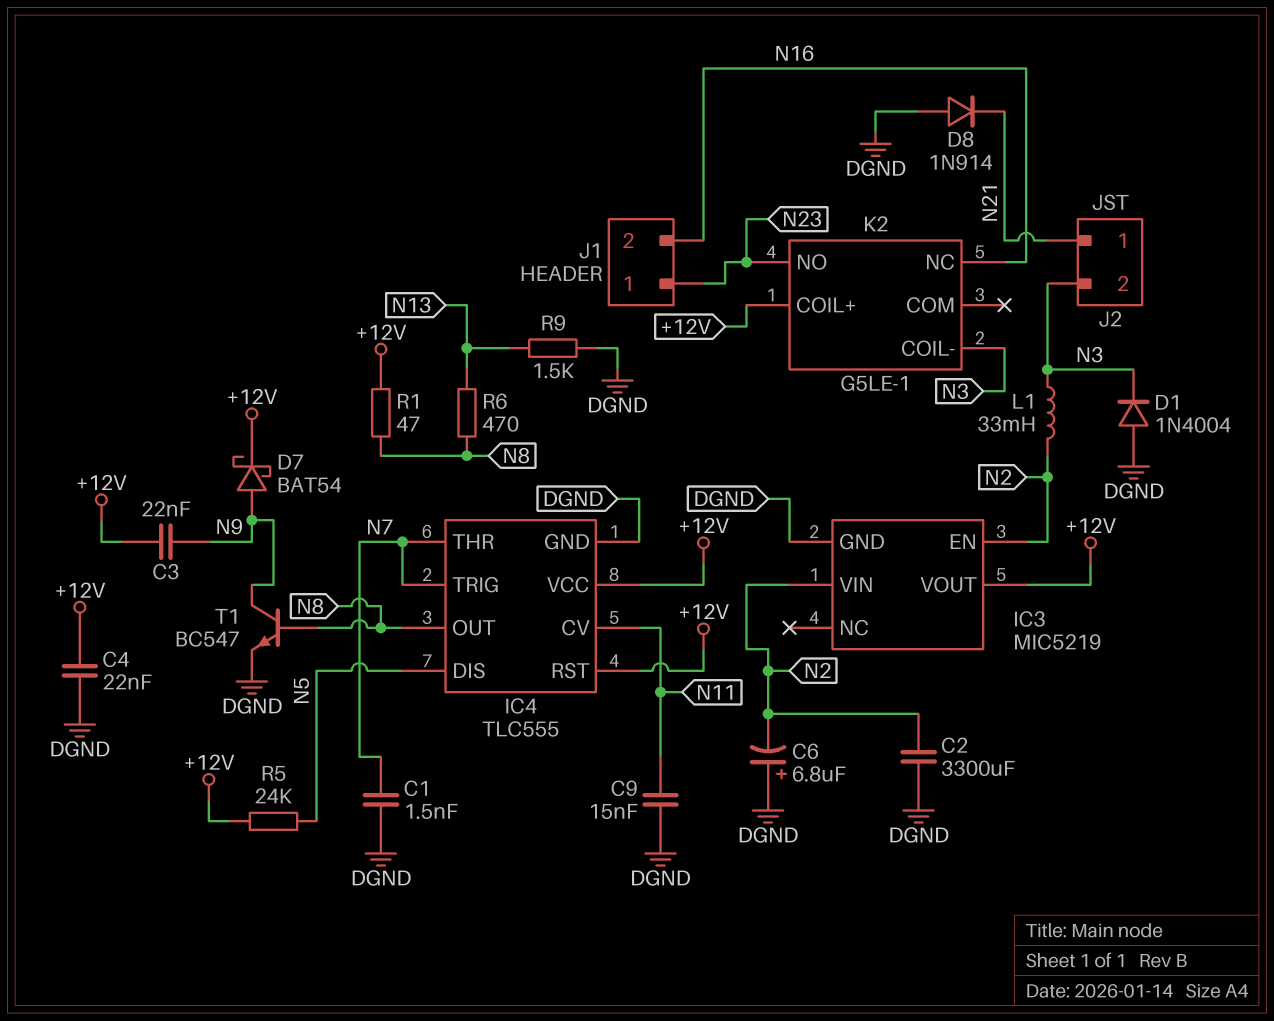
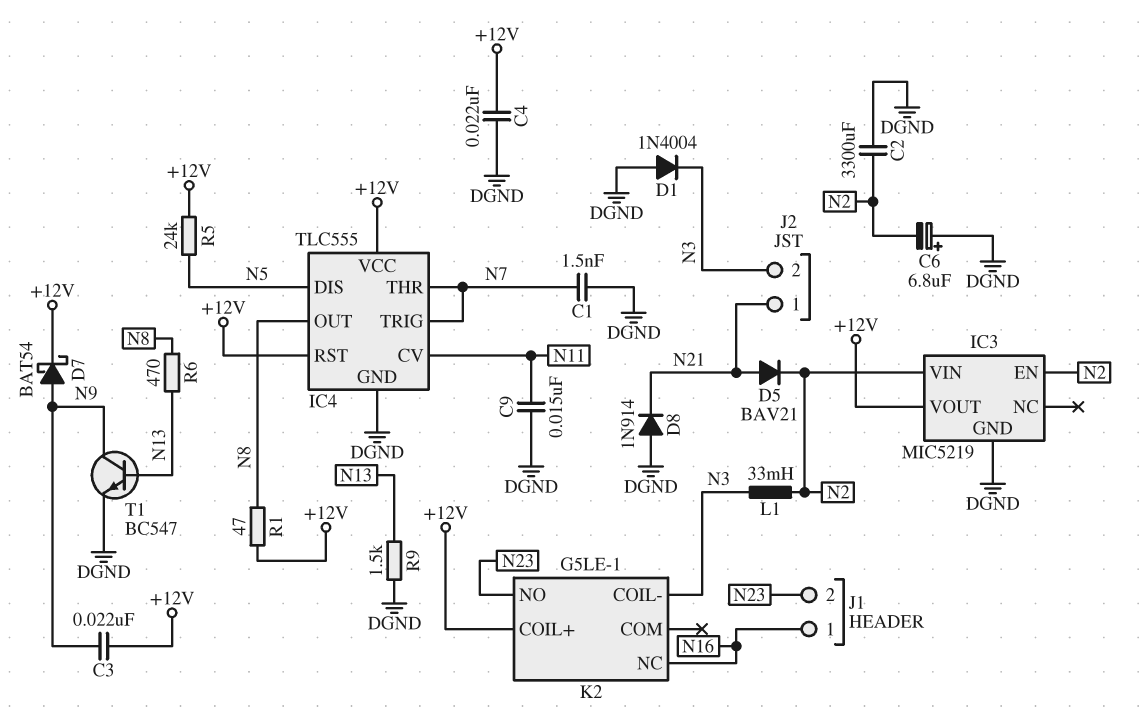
D5: none -> diode BAV21 (A N21, K N2)
J1 pin 1: N23 -> N16
J1 pin 2: N16 -> N23
T1: NPN BC547 (B N8, C N9, E DGND) -> NPN BC547 (B N13, C N9, E DGND)

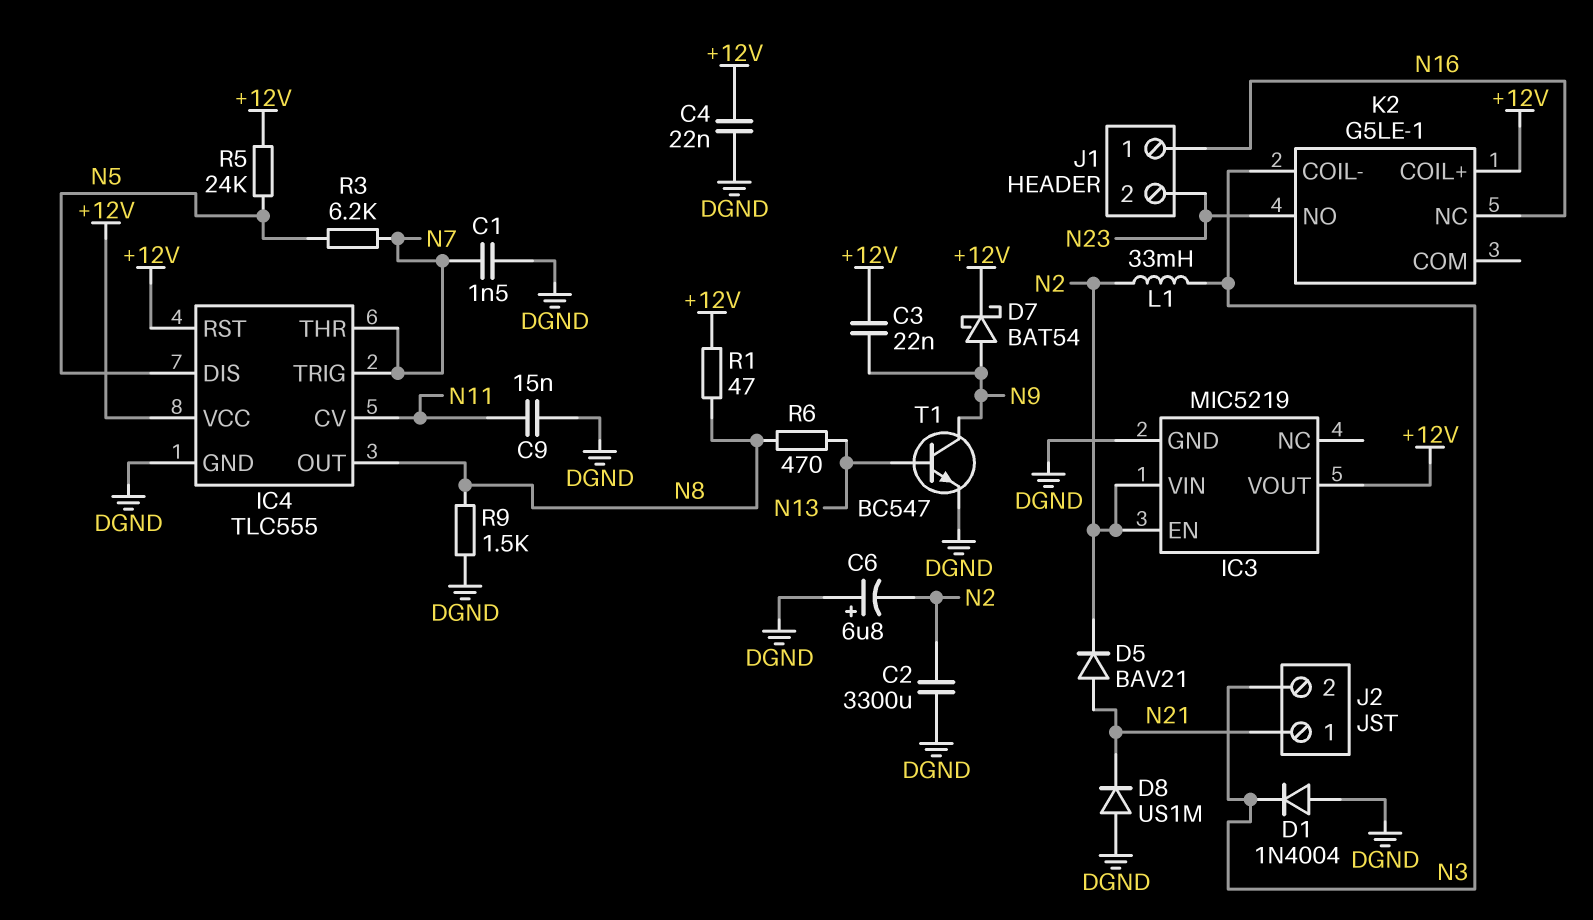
D8: diode 1N914 (A DGND, K N21) -> diode US1M (A DGND, K N21)
R3: none -> 6.2k (N5, N7)
R9: 1.5k (DGND, N13) -> 1.5k (DGND, N8)

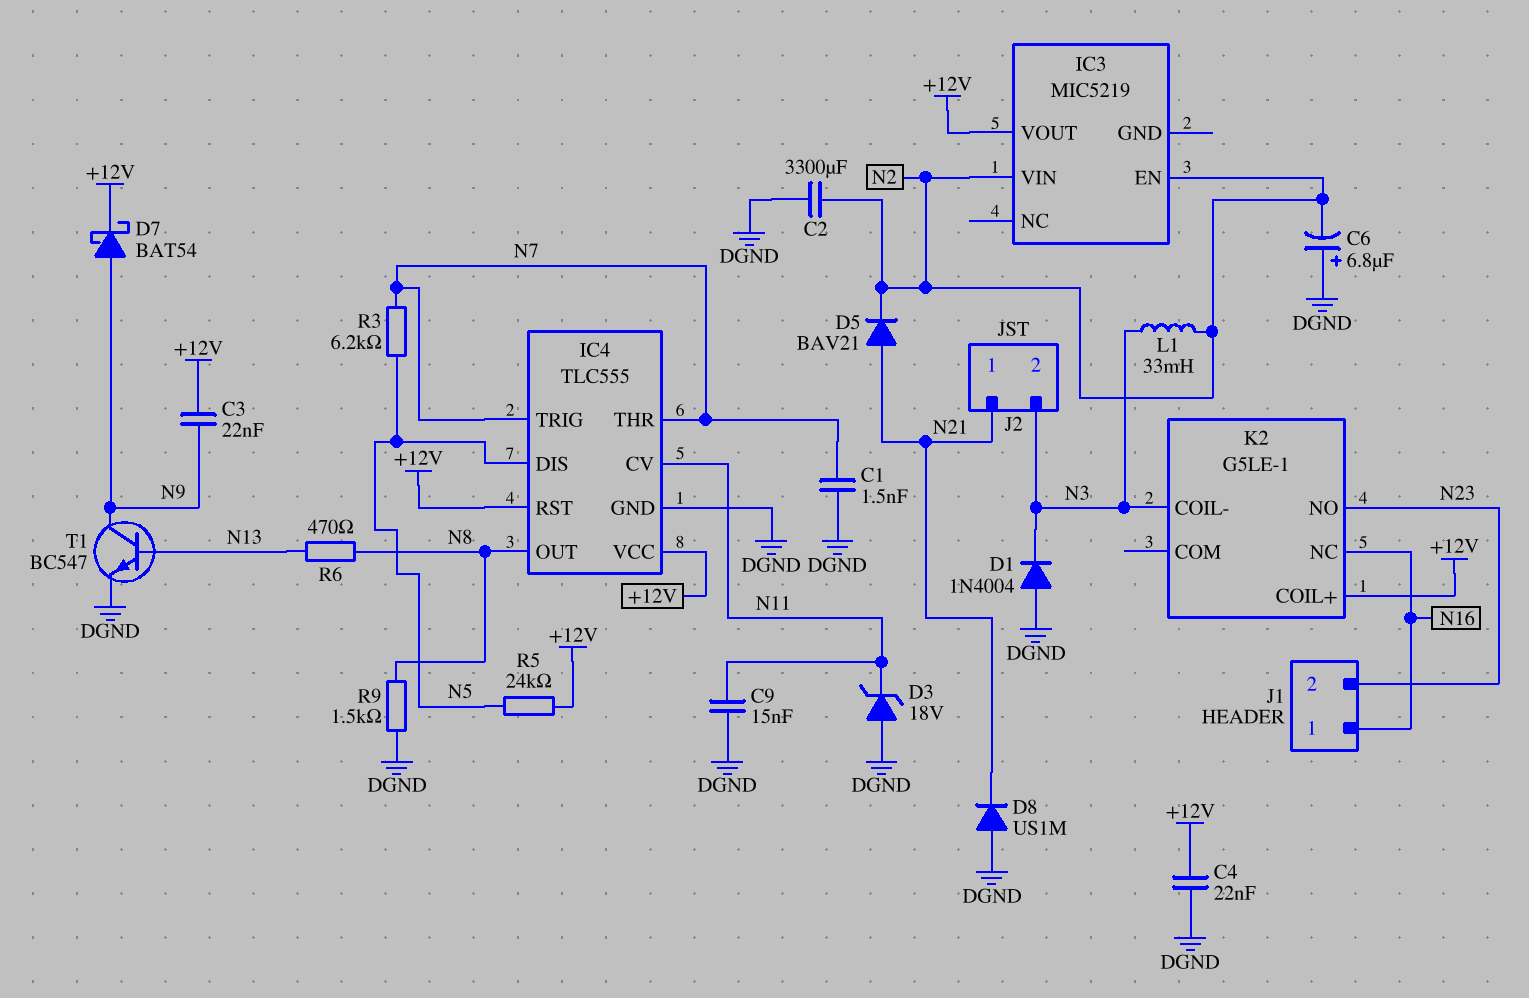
D3: none -> zener 18V (A DGND, K N11)
IC3 pin GND: DGND -> none
R1: 47 (+12V, N8) -> none

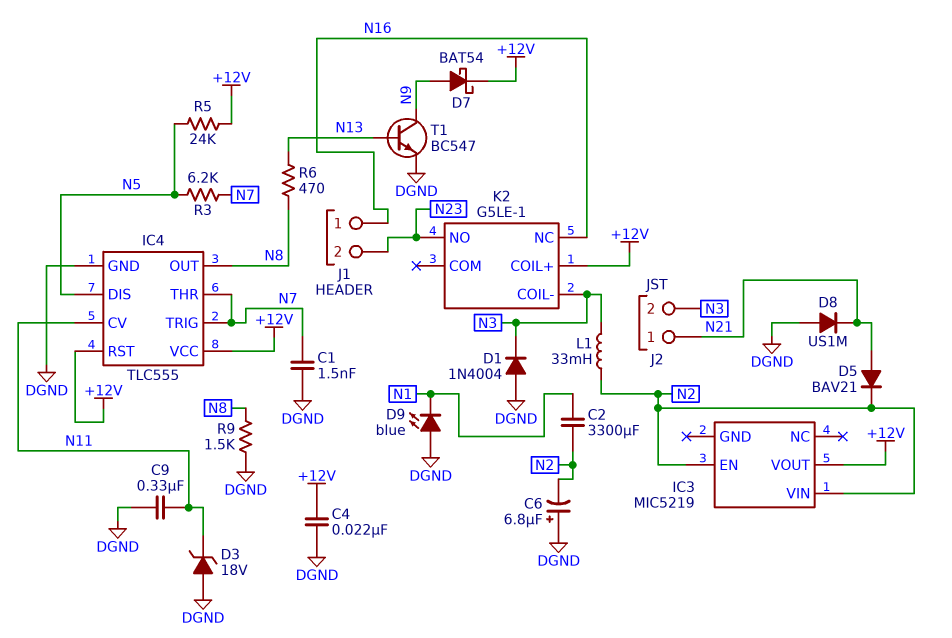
C2: 3300uF (DGND, N2) -> 3300uF (N1, N2)
C3: 22nF (+12V, N9) -> none
C9: 15nF (DGND, N11) -> 330nF (DGND, N11)
D9: none -> LED blue (A DGND, K N1)

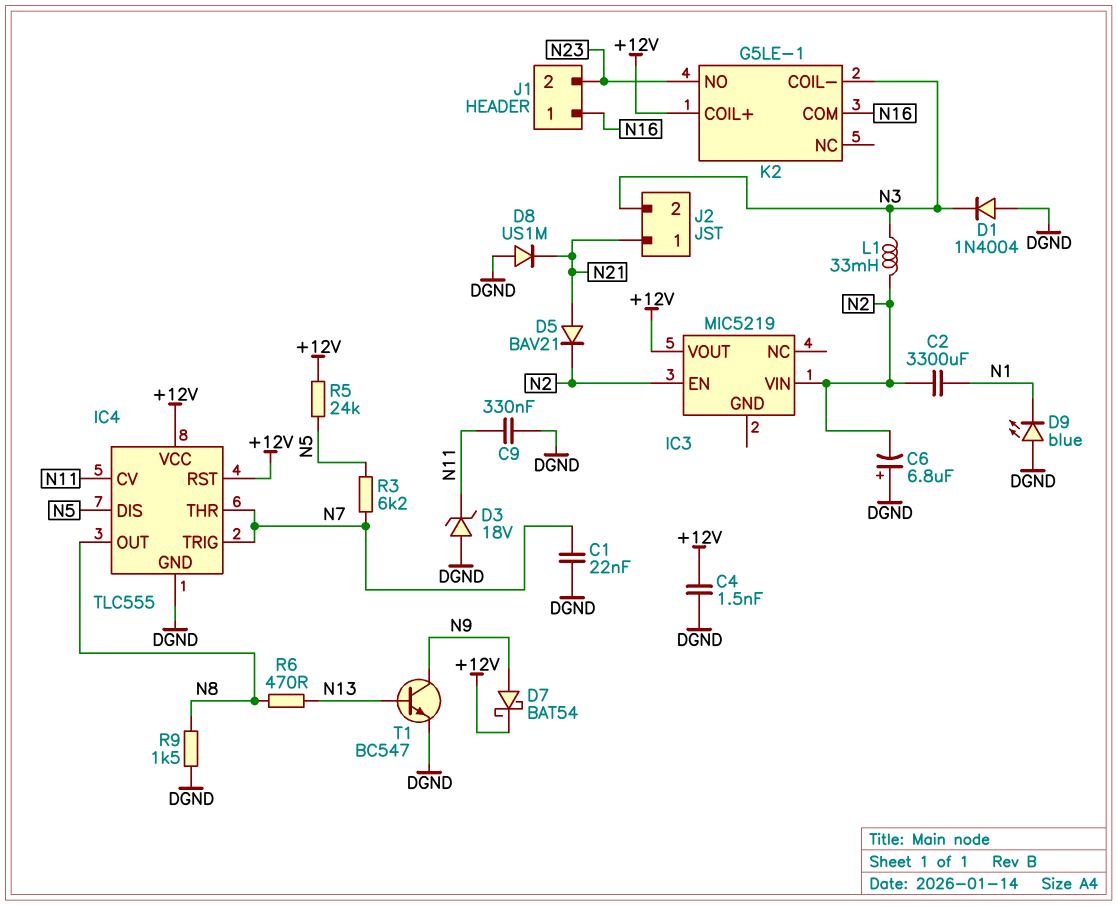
C1: 1.5nF (DGND, N7) -> 22nF (DGND, N7)
C4: 22nF (+12V, DGND) -> 1.5nF (+12V, DGND)
K2 pin COM: none -> N16
K2 pin NC: N16 -> none

